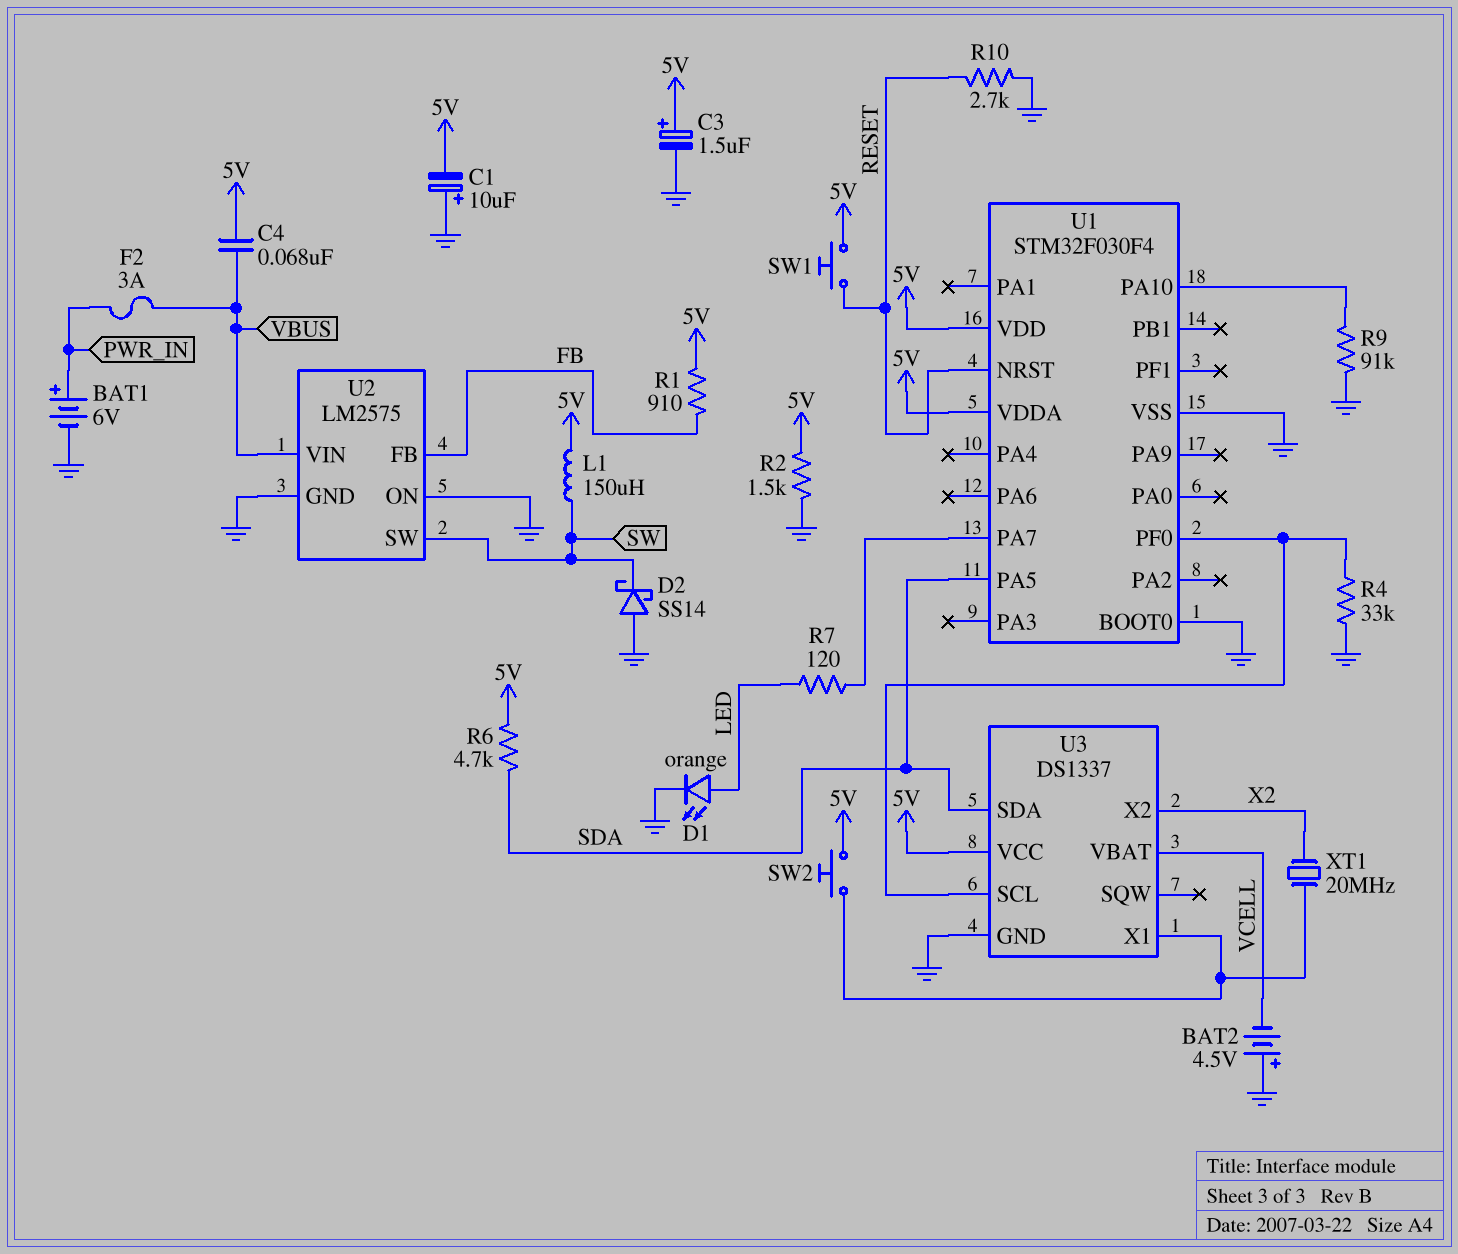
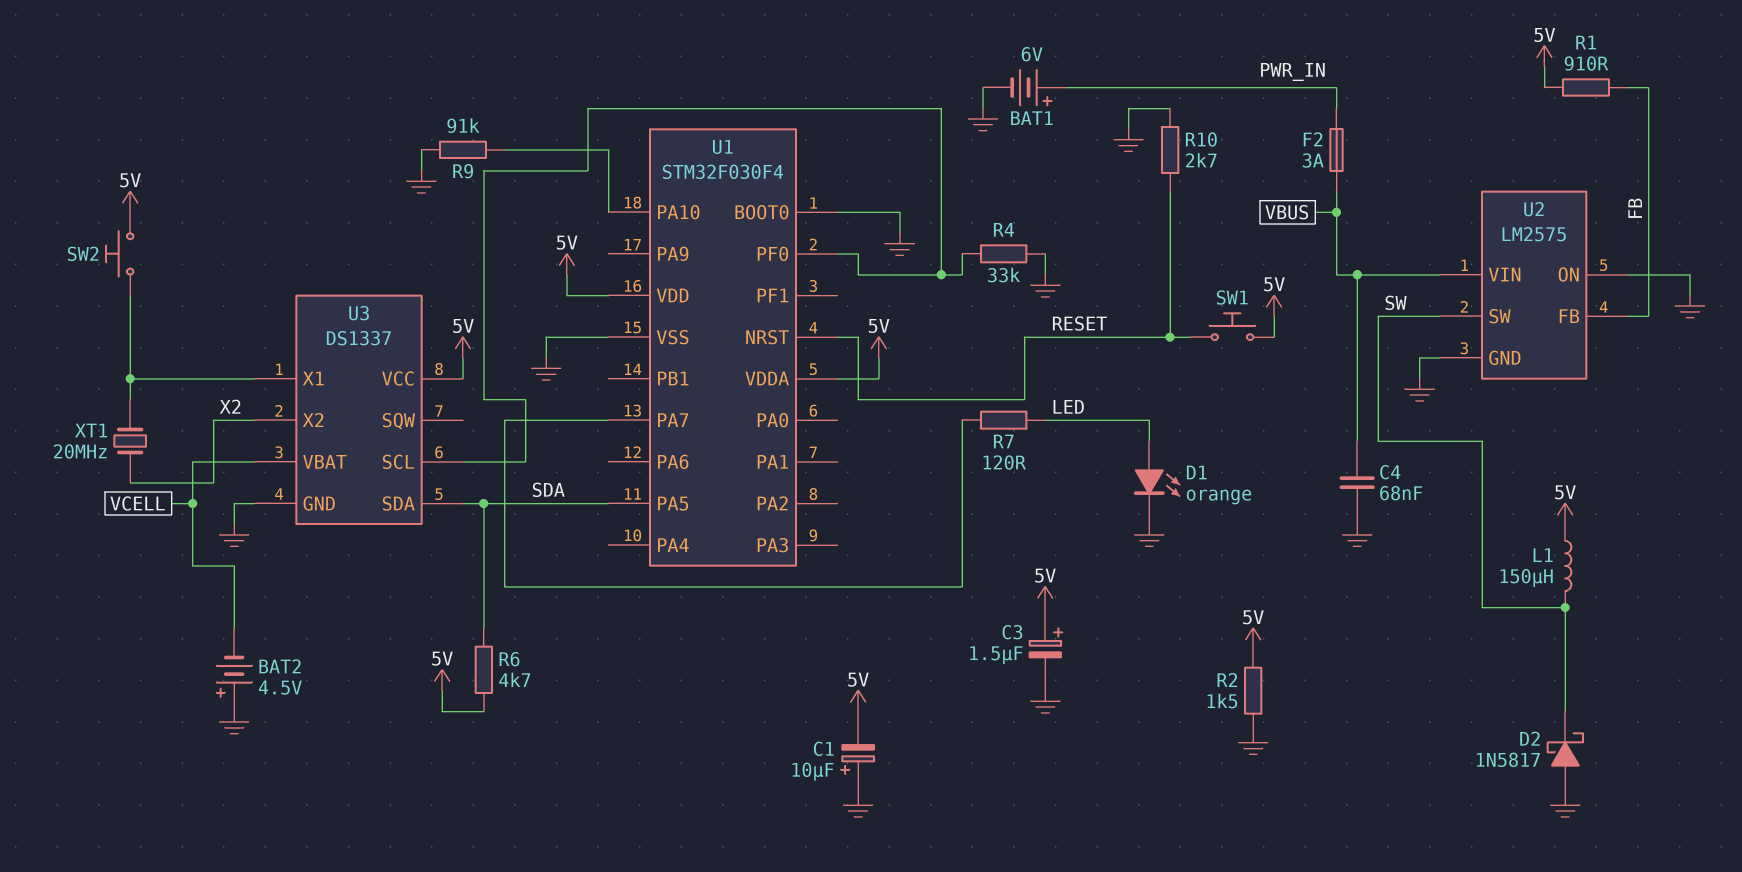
C4: 68nF (5V, VBUS) -> 68nF (GND, VBUS)
D2: schottky SS14 (A GND, K SW) -> schottky 1N5817 (A GND, K SW)

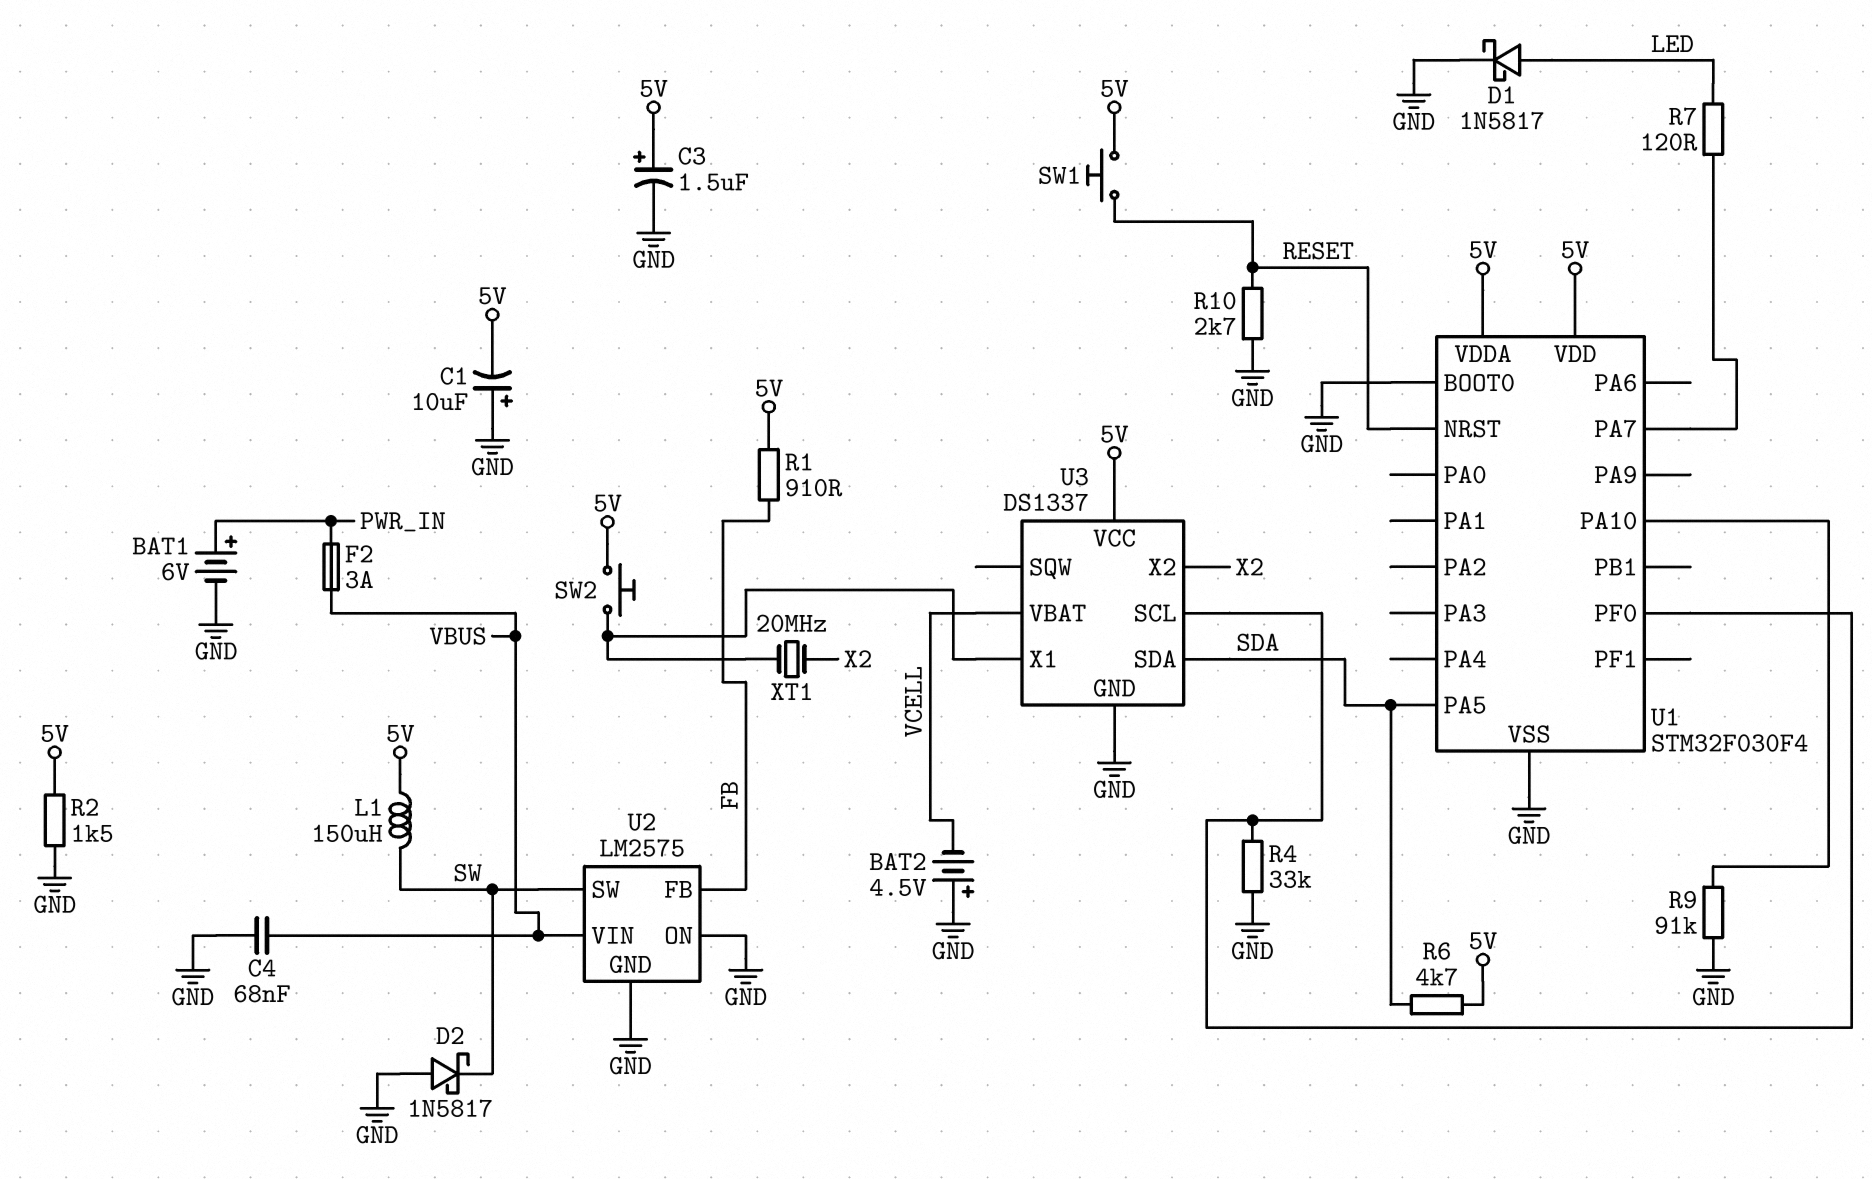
D1: LED orange (A LED, K GND) -> schottky 1N5817 (A LED, K GND)

